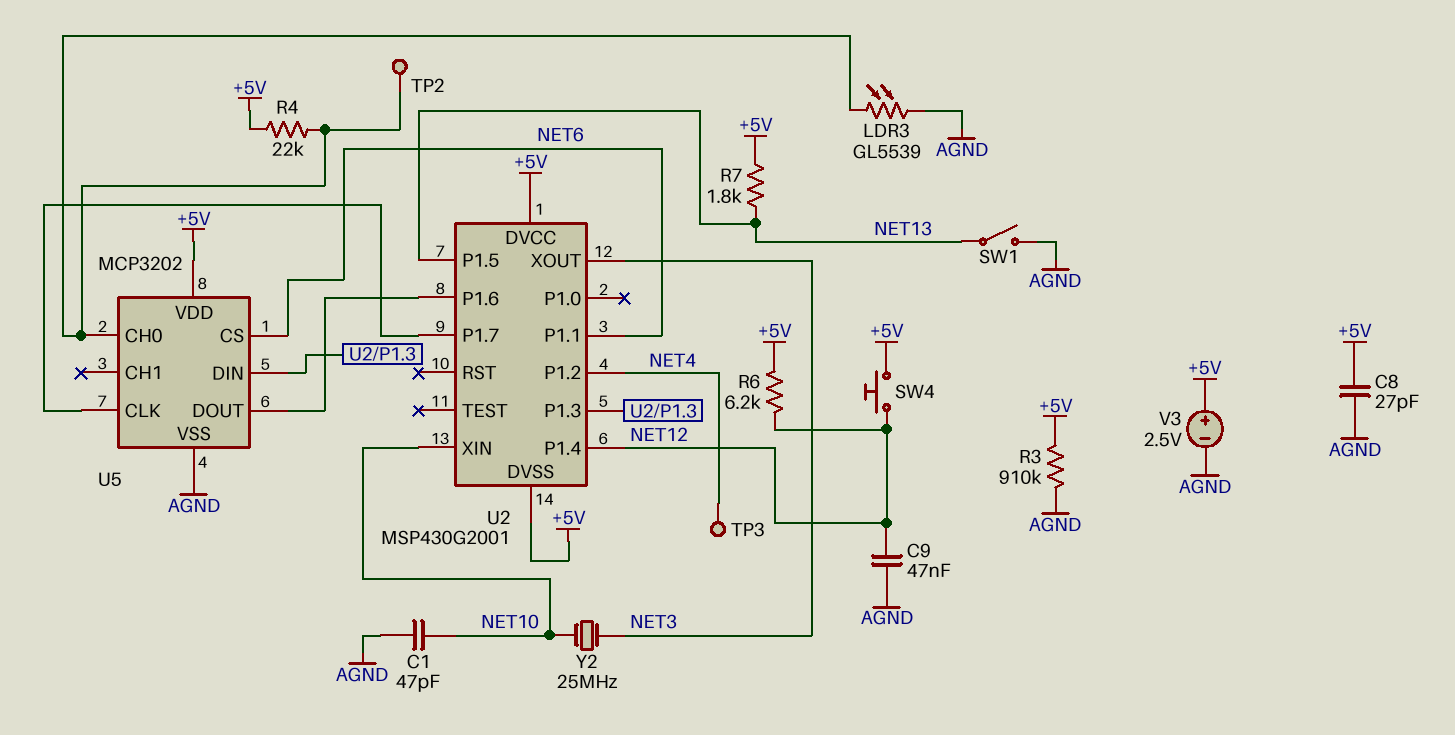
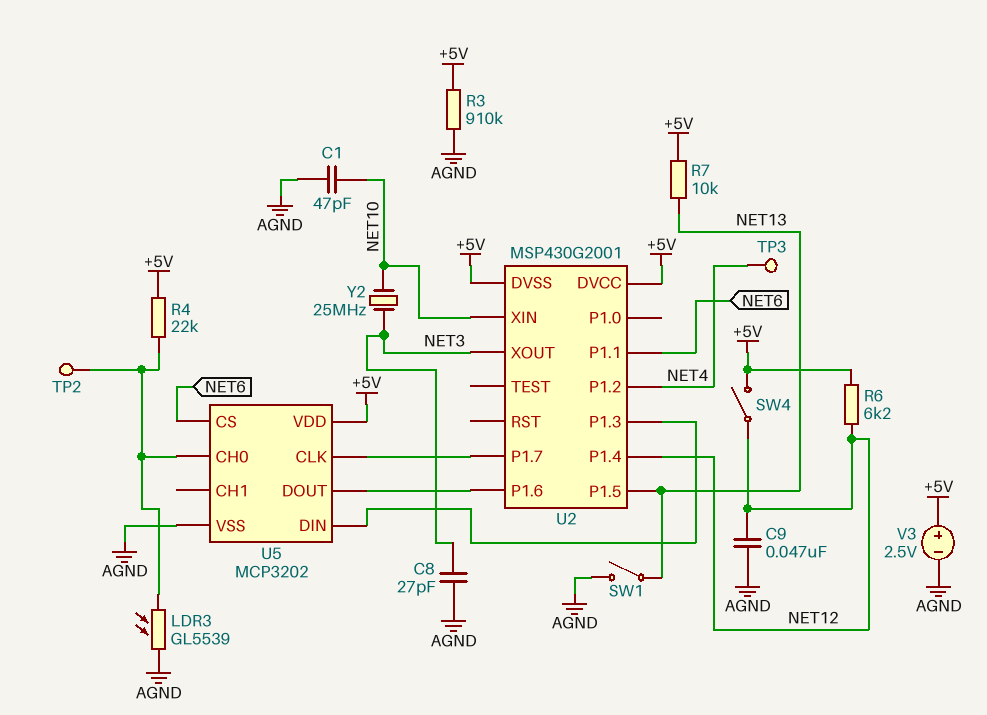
C8: 27pF (+5V, AGND) -> 27pF (AGND, NET3)
R7: 1.8k (+5V, NET13) -> 10k (+5V, NET13)
SW4: button (+5V, NET12) -> switch (+5V, NET12)

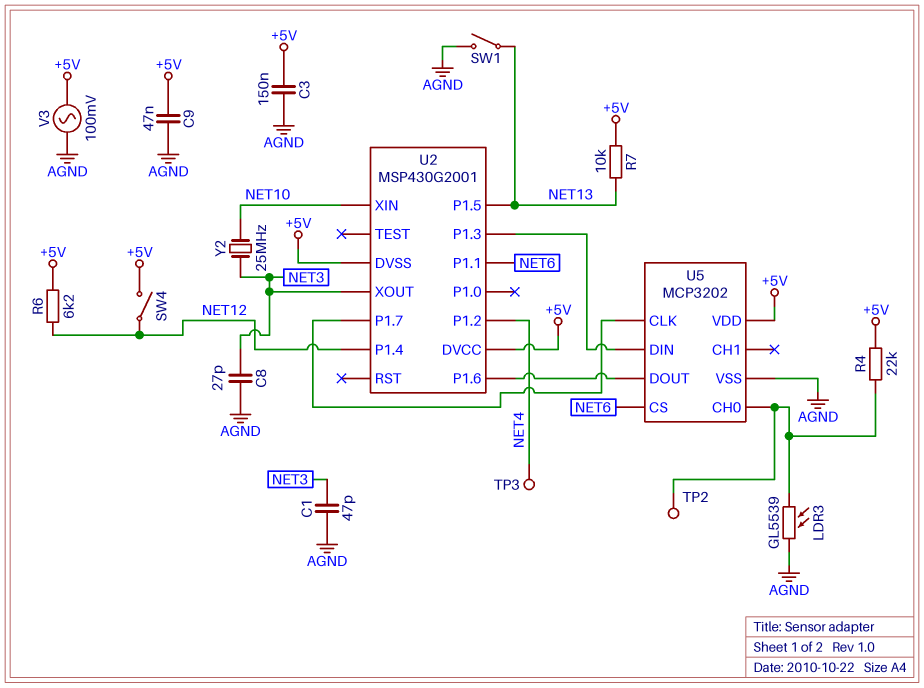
C1: 47pF (AGND, NET10) -> 47pF (AGND, NET3)
C3: none -> 150nF (+5V, AGND)
C9: 47nF (AGND, NET12) -> 47nF (+5V, AGND)
R3: 910k (+5V, AGND) -> none
V3: 2.5V (plus +5V, minus AGND) -> AC 100mV (+5V, AGND)

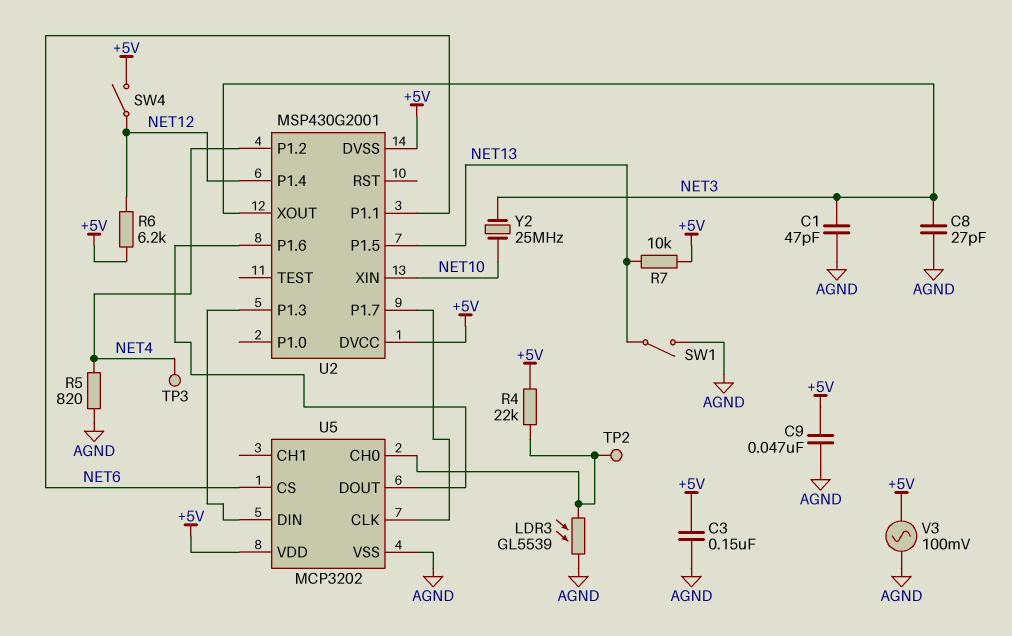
R5: none -> 820 (AGND, NET4)

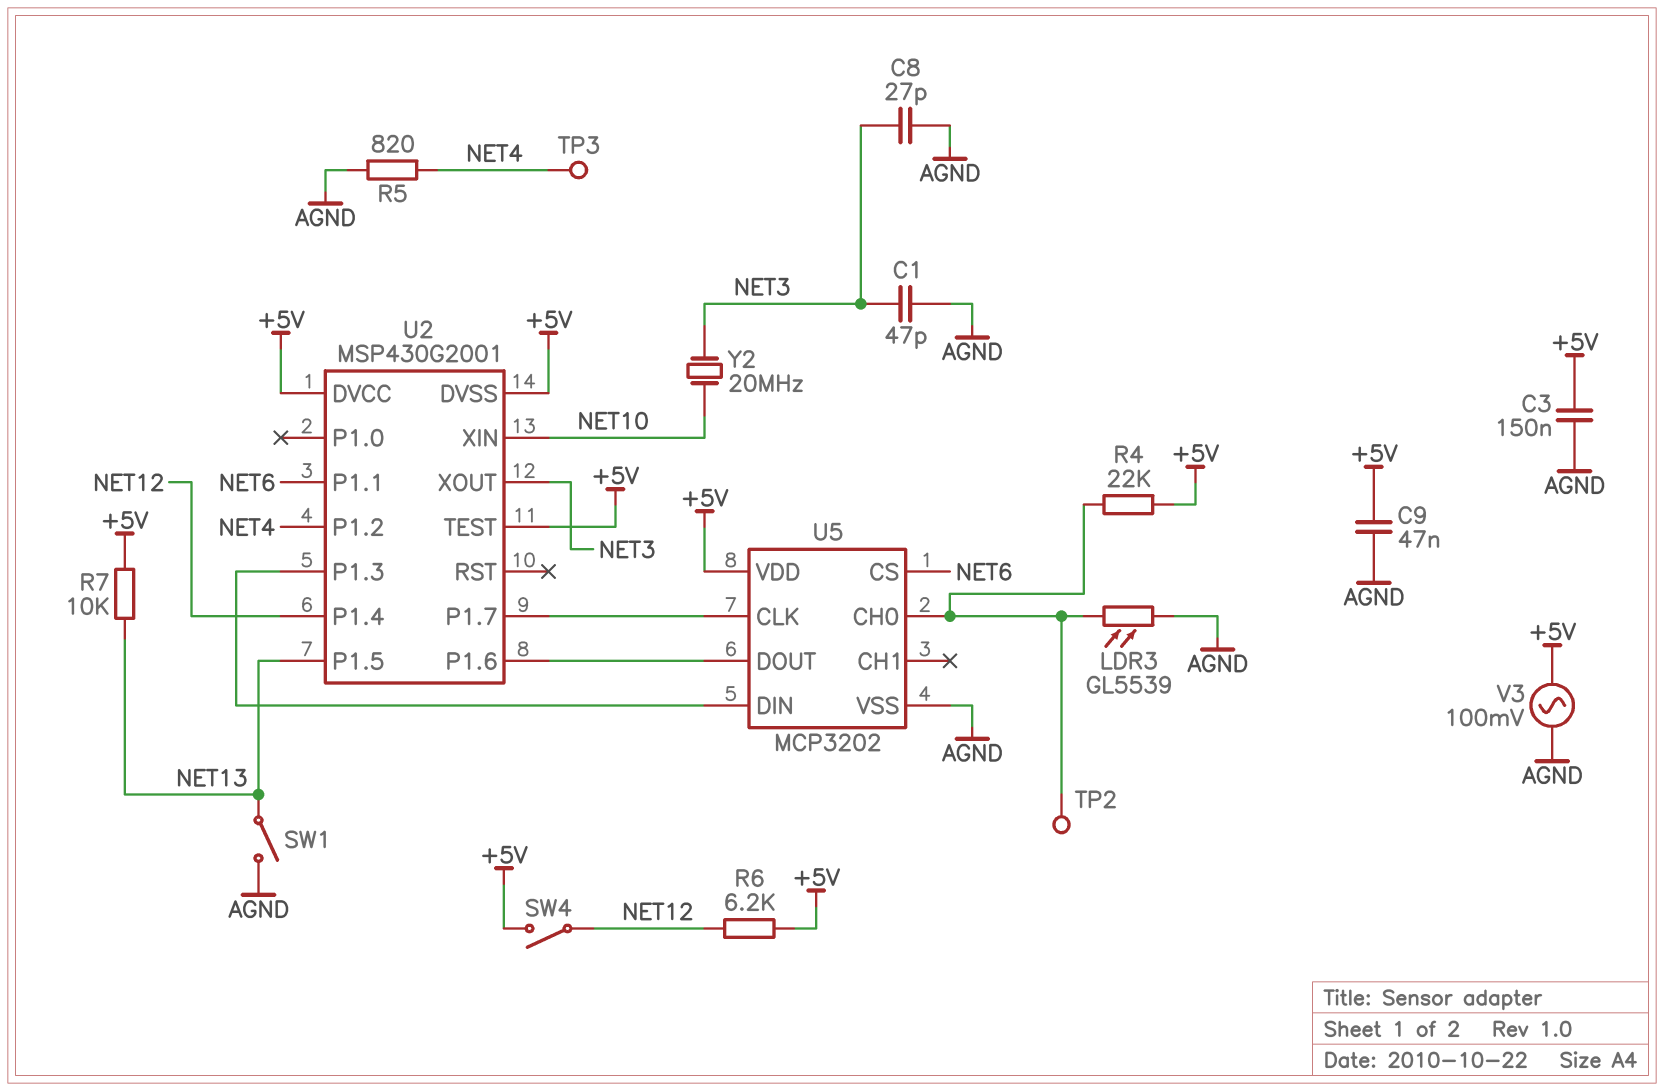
U2 pin TEST: none -> +5V
Y2: 25MHz (NET3, NET10) -> 20MHz (NET3, NET10)

